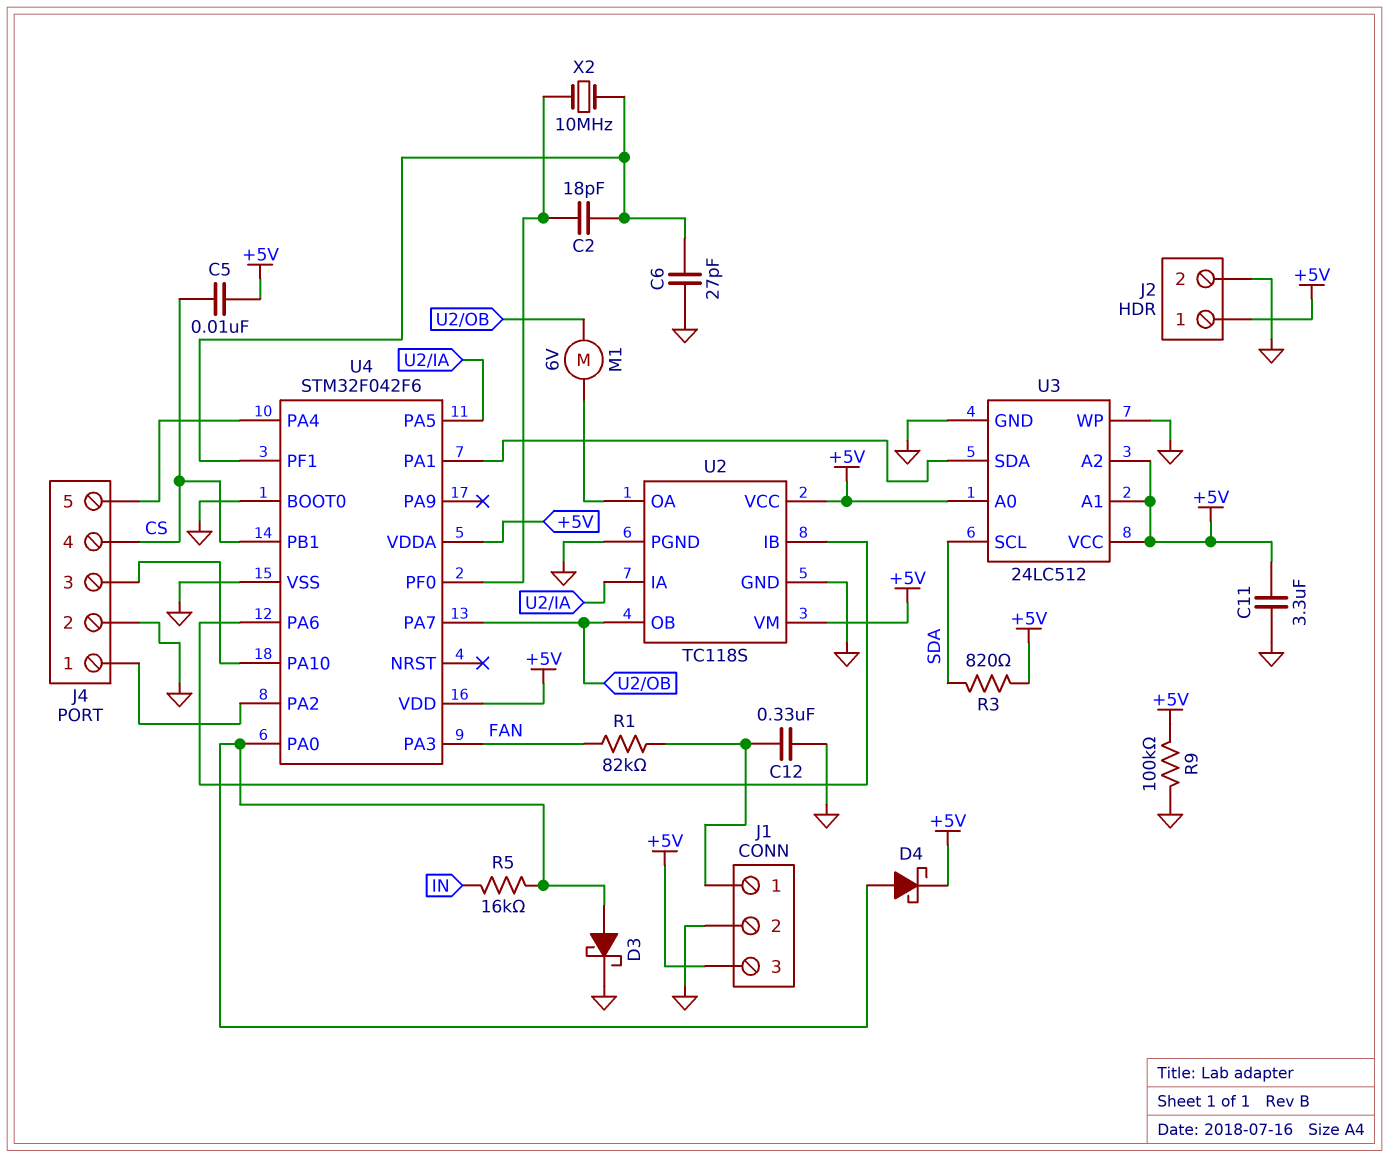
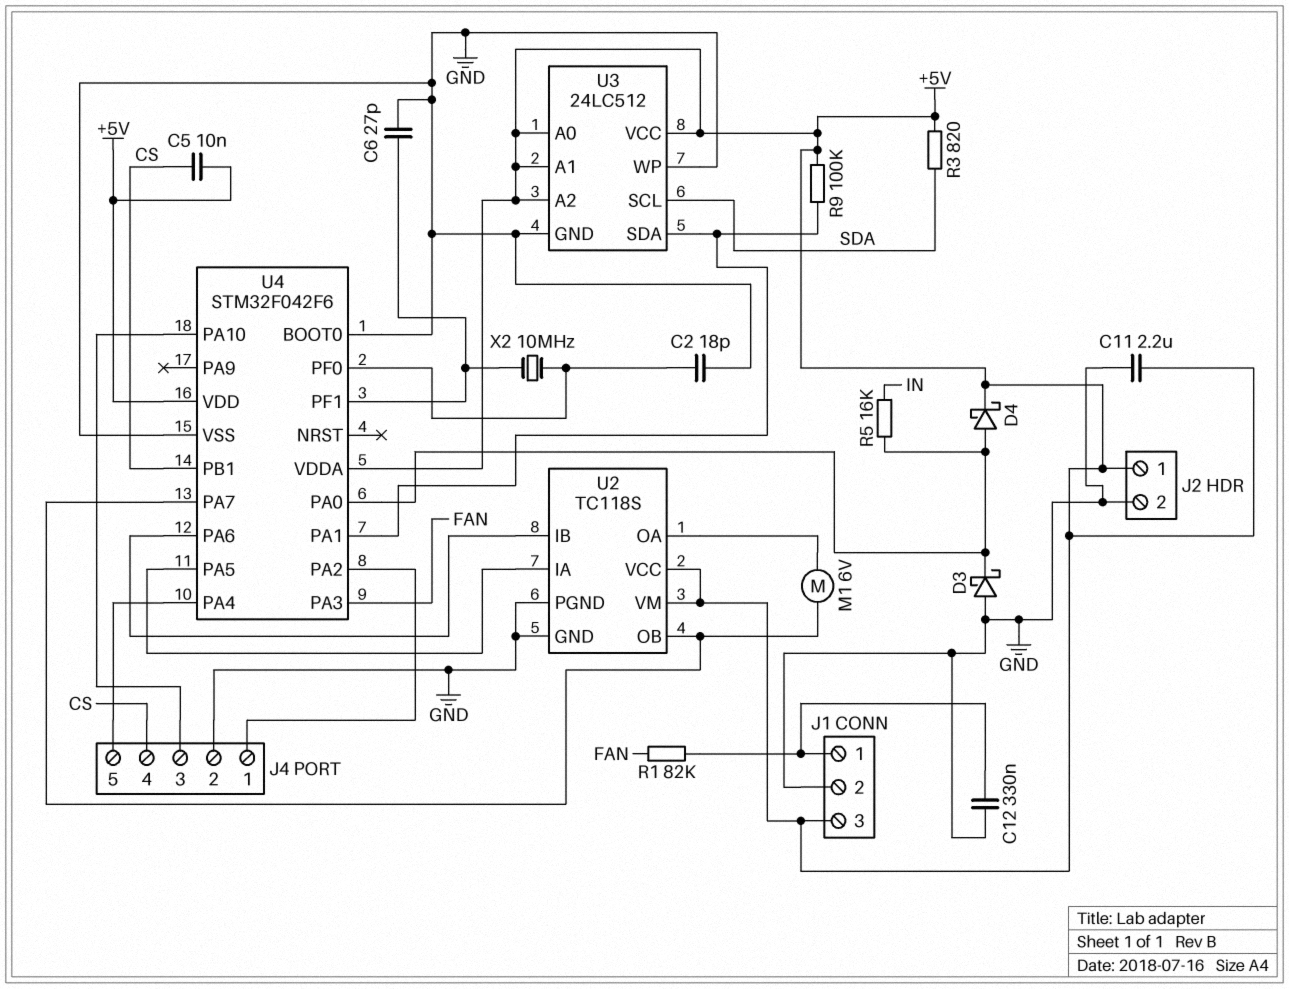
C2: 18pF (U4/PF0, U4/PF1) -> 18pF (GND, U4/PF0)
C11: 3.3uF (+5V, GND) -> 2.2uF (+5V, GND)
D3: schottky (A U4/PA0, K GND) -> schottky (A GND, K U4/PA0)
R9: 100k (+5V, GND) -> 100k (+5V, U3/SDA)

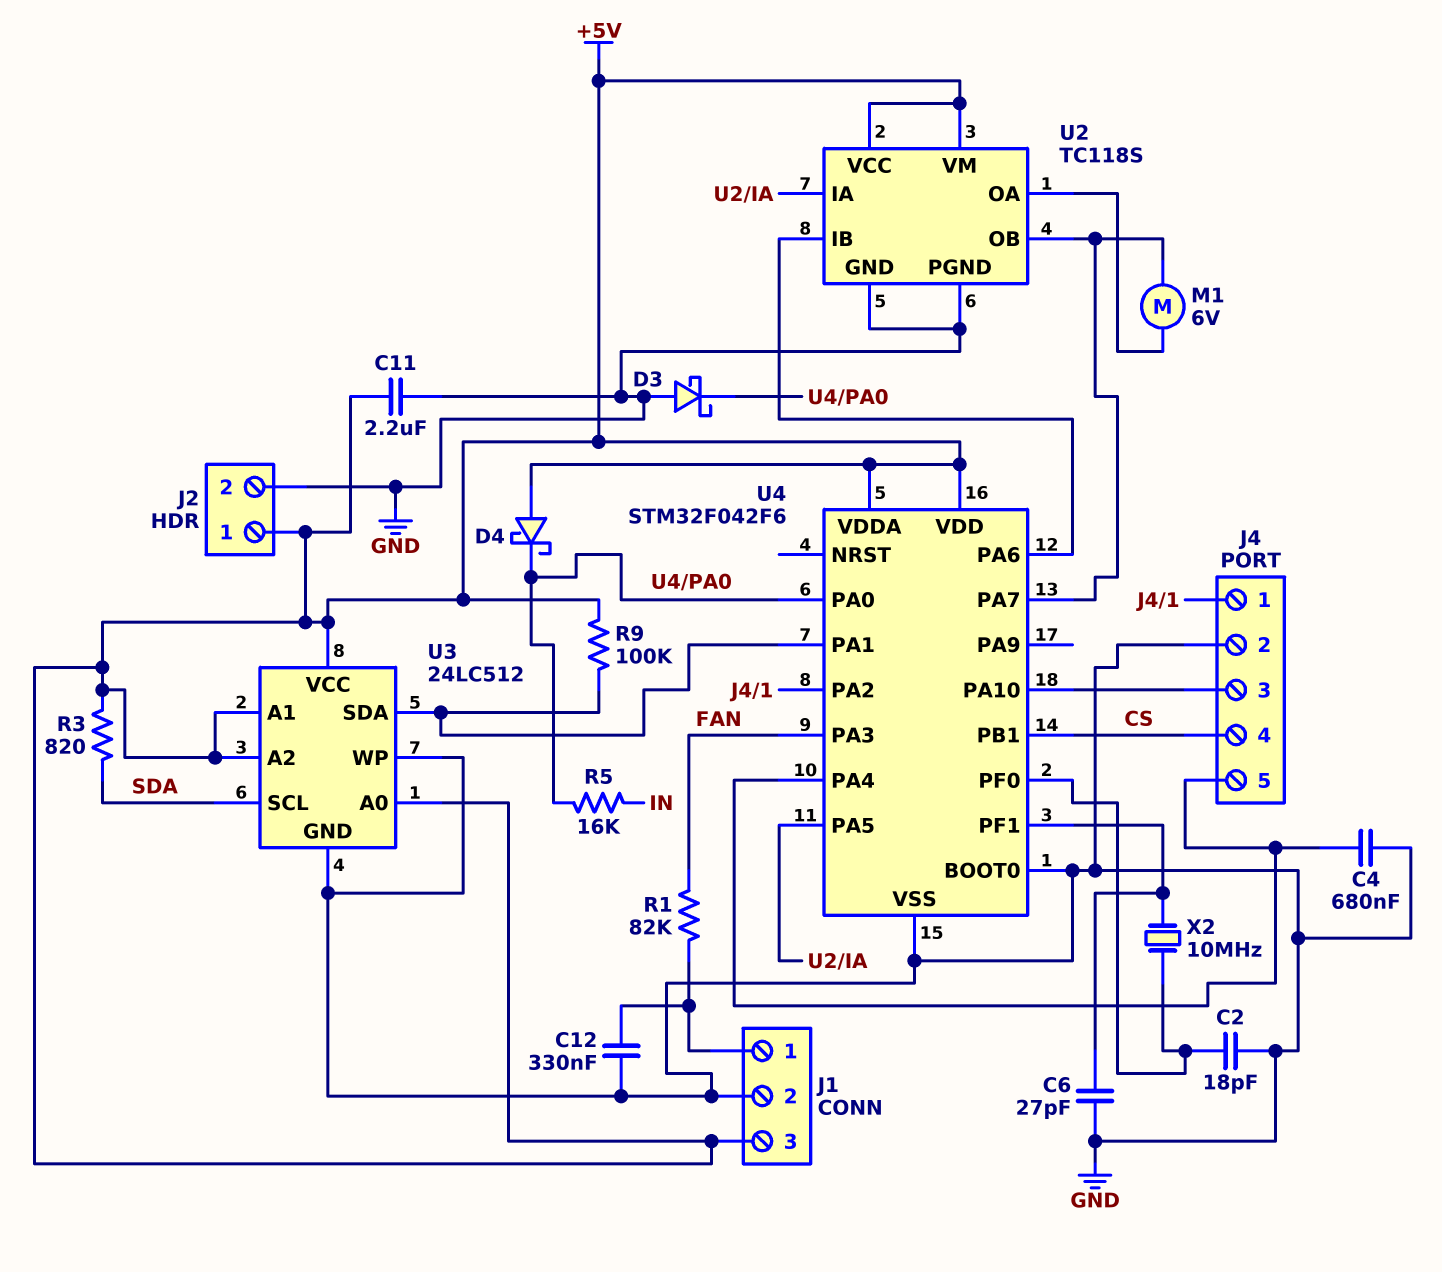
C4: none -> 680nF (GND, J4/5)
C5: 10nF (+5V, CS) -> none
D4: schottky (A U4/PA0, K +5V) -> schottky (A +5V, K U4/PA0)

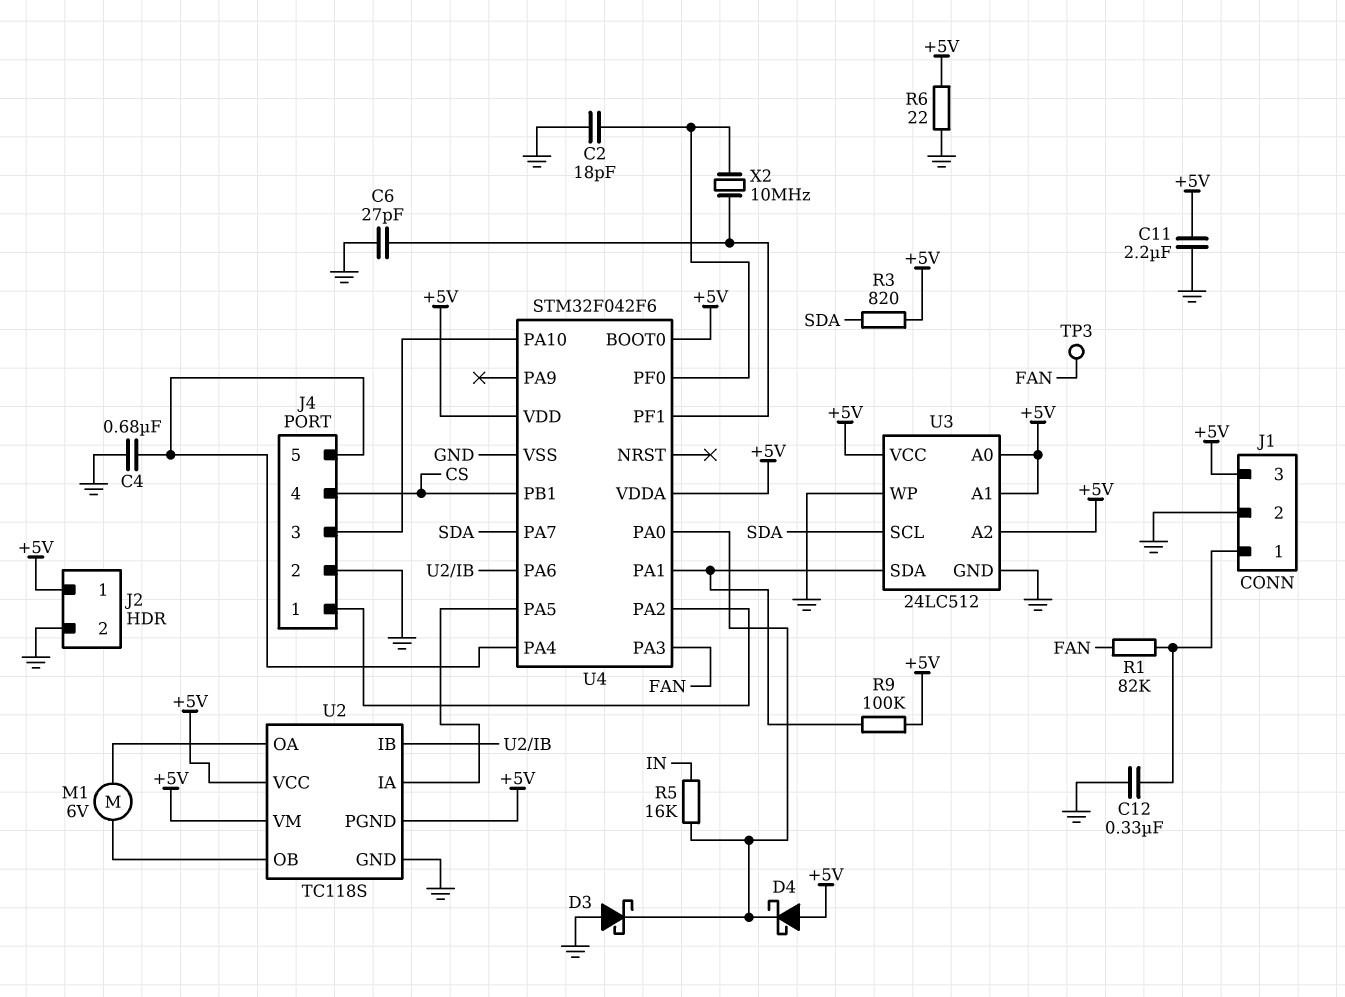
R6: none -> 22 (+5V, GND)
TP3: none -> test point (FAN)
U2 pin PGND: GND -> +5V
U4 pin BOOT0: GND -> +5V
U4 pin PA7: U2/OB -> SDA

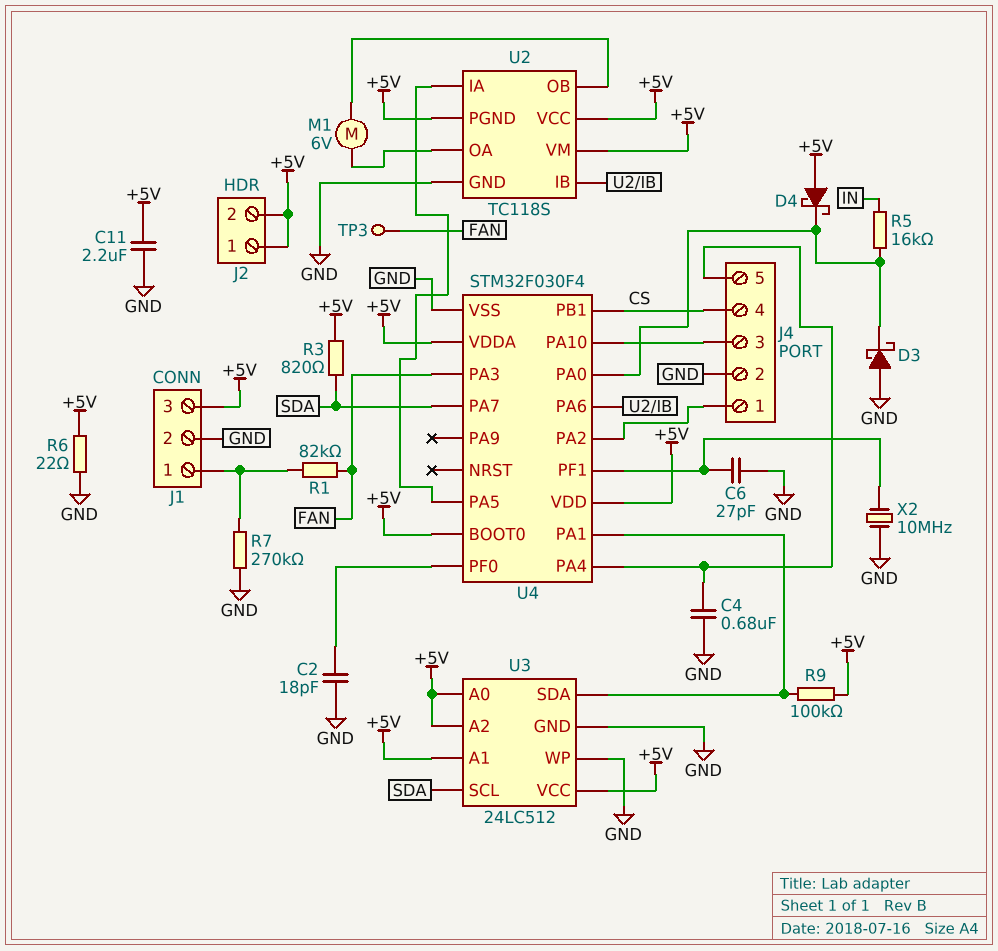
C12: 330nF (GND, J1/1) -> none
J2 pin 2: GND -> +5V
R7: none -> 270k (GND, J1/1)
U4: STM32F042F6 -> STM32F030F4
X2: 10MHz (U4/PF0, U4/PF1) -> 10MHz (GND, U4/PF1)

